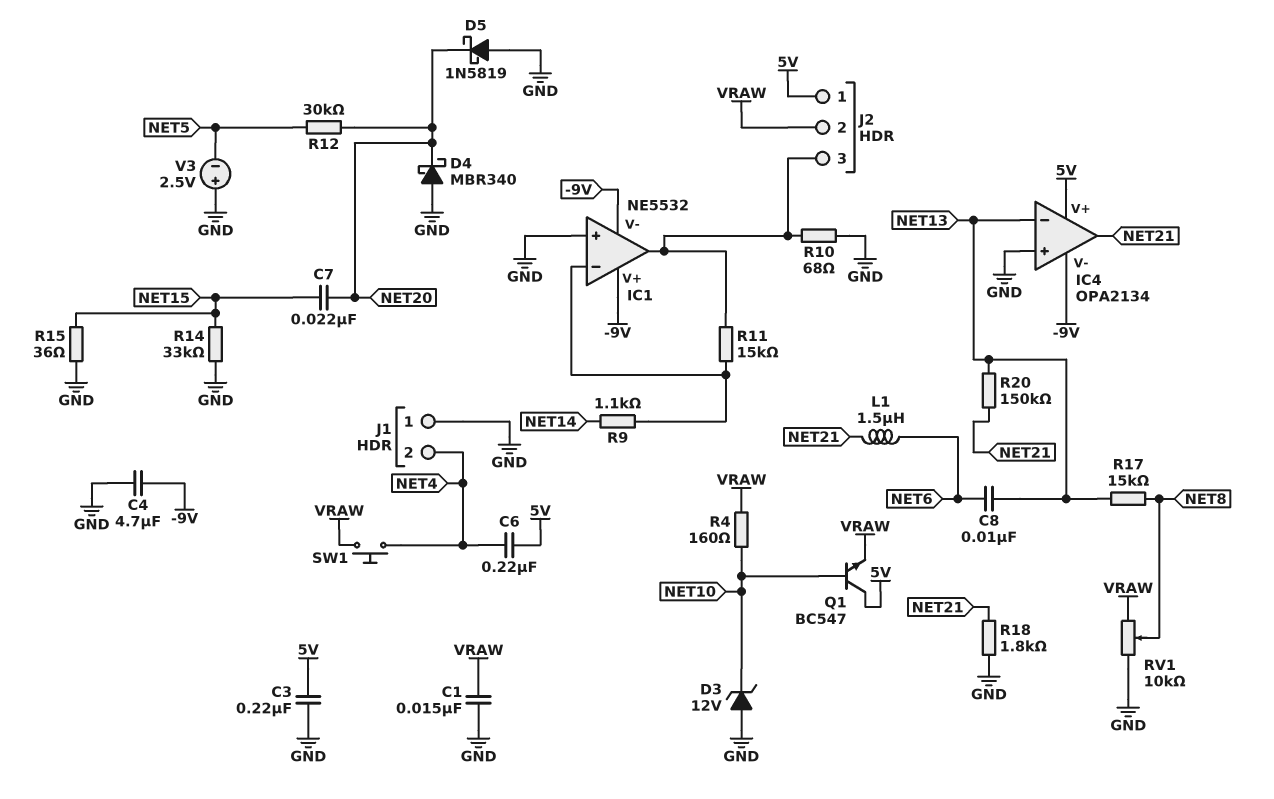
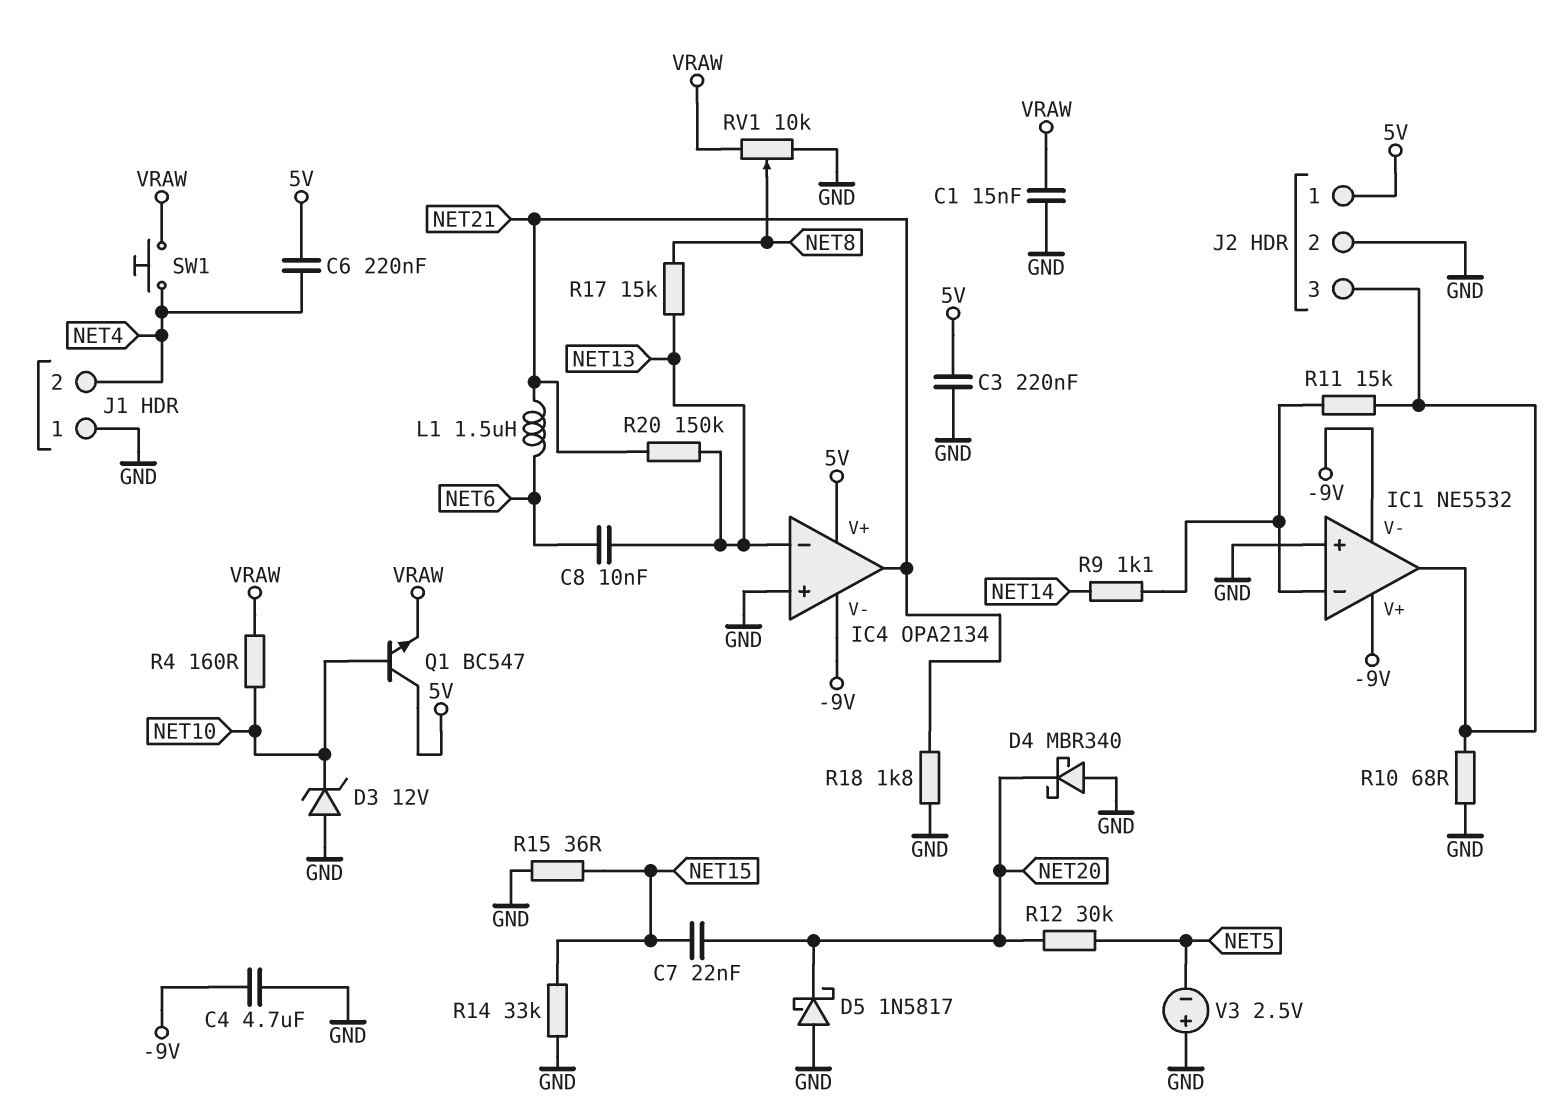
D5: schottky 1N5819 (A GND, K NET20) -> schottky 1N5817 (A GND, K NET20)
J2 pin 2: VRAW -> GND

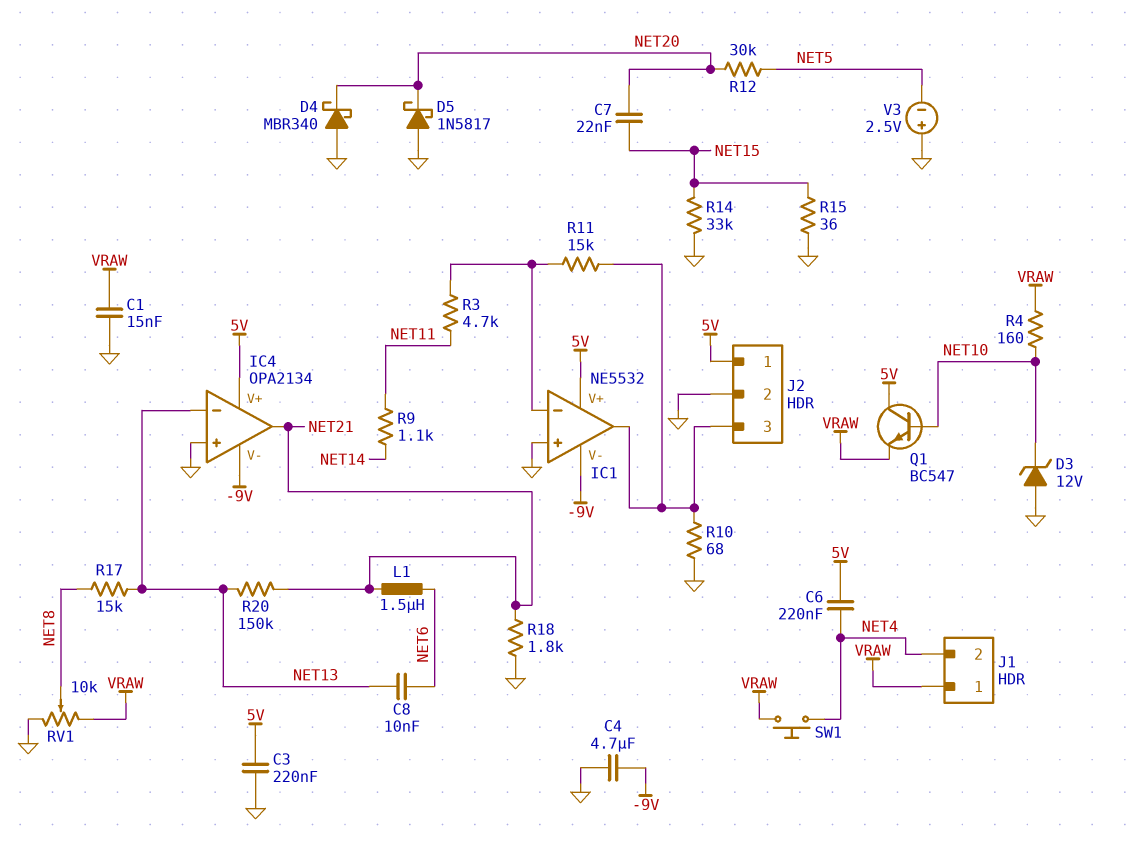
IC1 pin V+: -9V -> 5V
J1 pin 1: GND -> VRAW
R3: none -> 4.7k (IC1/in-, NET11)
R9: 1.1k (IC1/in-, NET14) -> 1.1k (NET11, NET14)

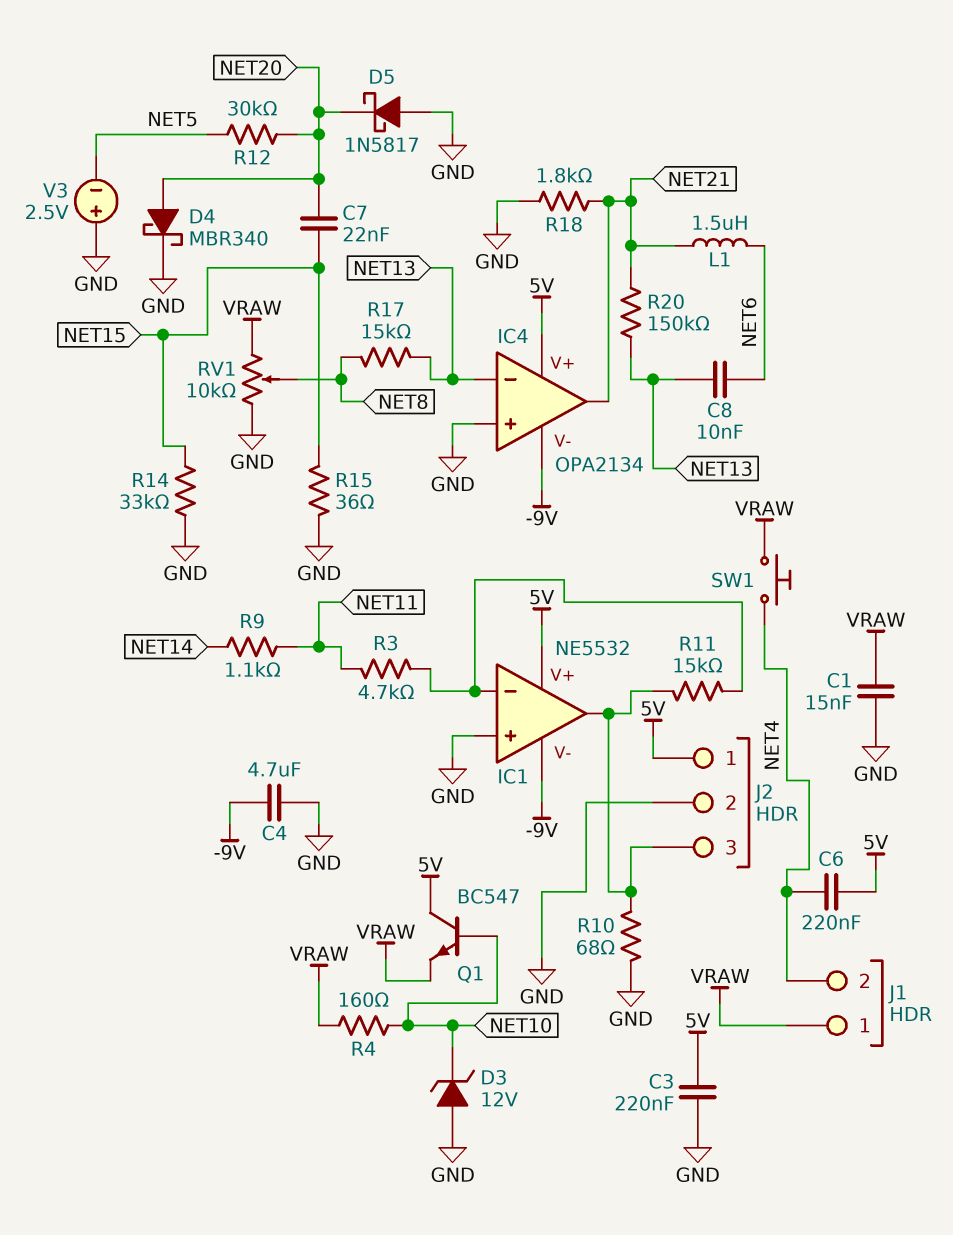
D4: schottky MBR340 (A GND, K NET20) -> schottky MBR340 (A NET20, K GND)

